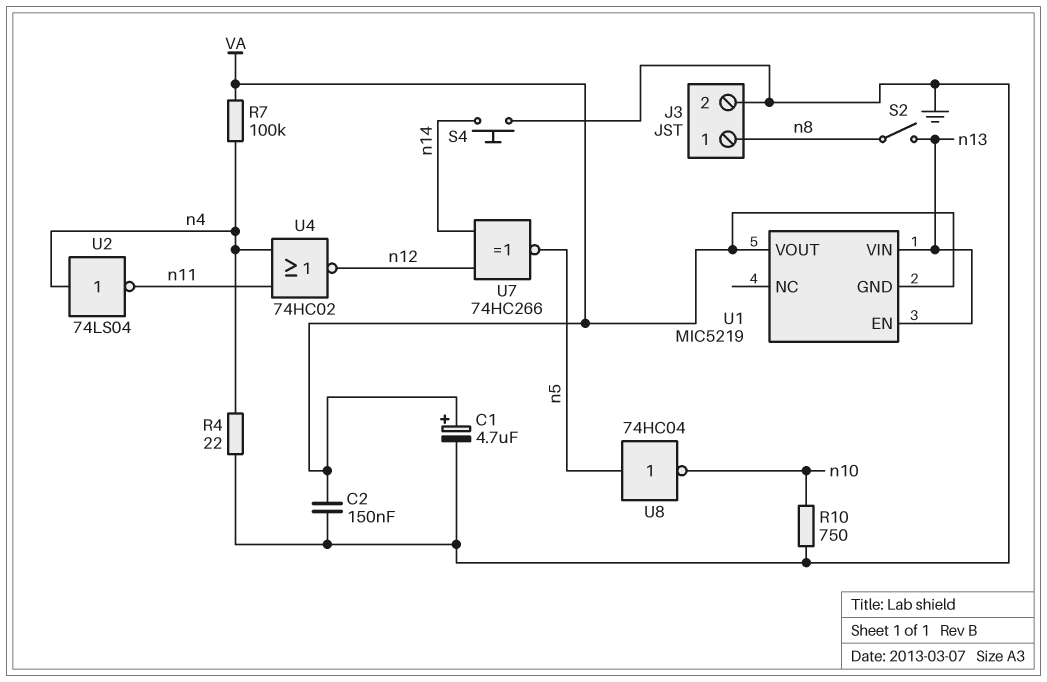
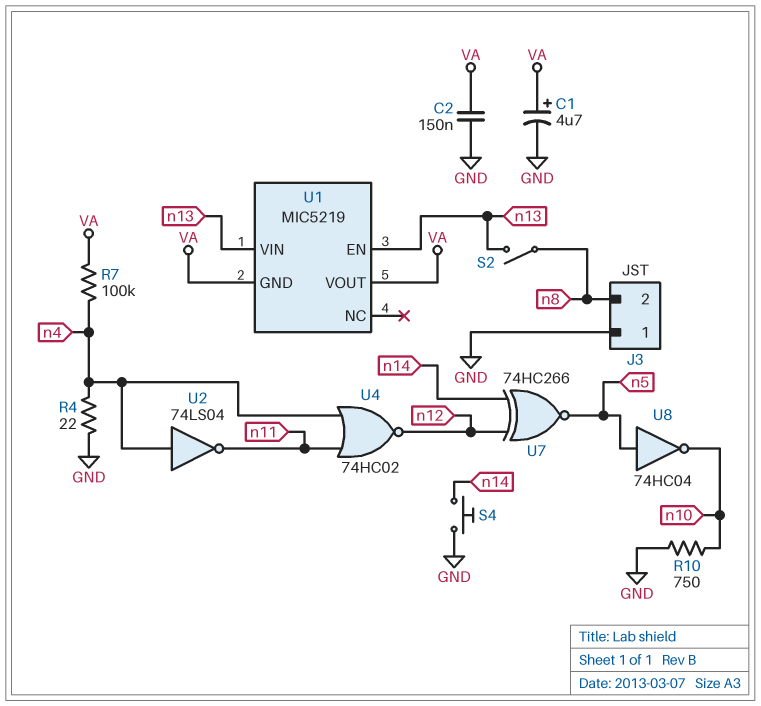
J3 pin 1: n8 -> GND
J3 pin 2: GND -> n8

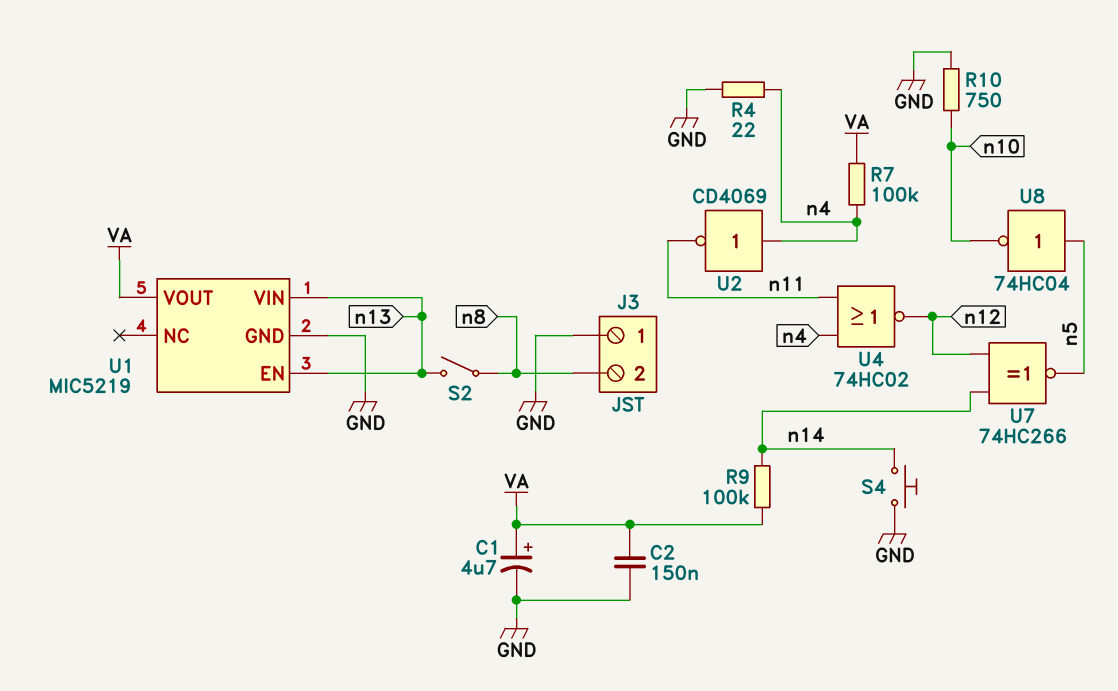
R9: none -> 100k (VA, n14)
U1 pin GND: VA -> GND
U2: NOT 74LS04 (in n4, out n11) -> NOT CD4069 (in n4, out n11)

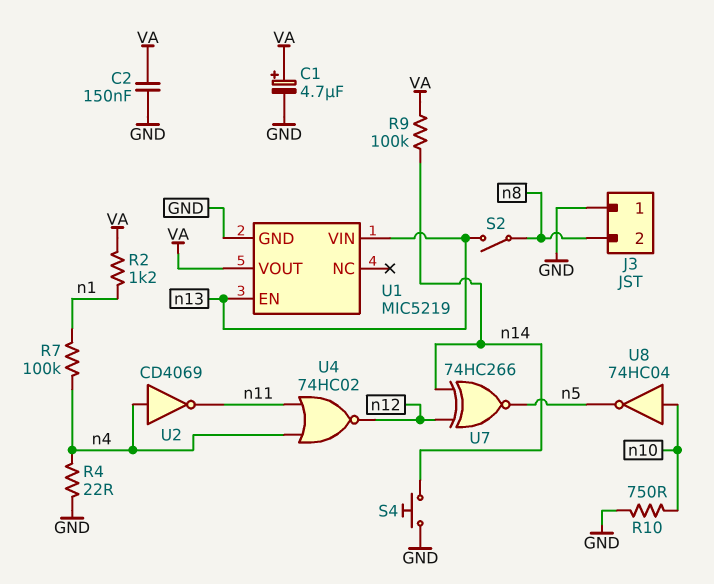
R2: none -> 1.2k (VA, n1)
R7: 100k (VA, n4) -> 100k (n1, n4)
U8: NOT 74HC04 (in n5, out n10) -> NOT 74HC04 (in n10, out n5)

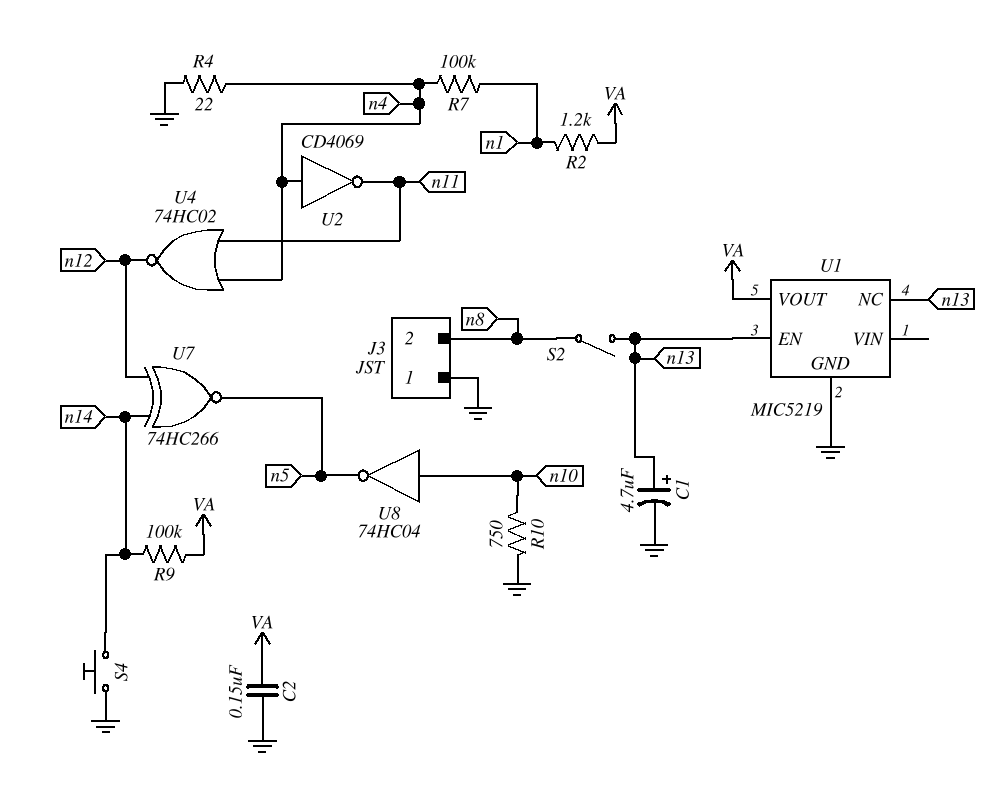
C1: 4.7uF (plus VA, minus GND) -> 4.7uF (plus n13, minus GND)
U1 pin NC: none -> n13
U1 pin VIN: n13 -> none

